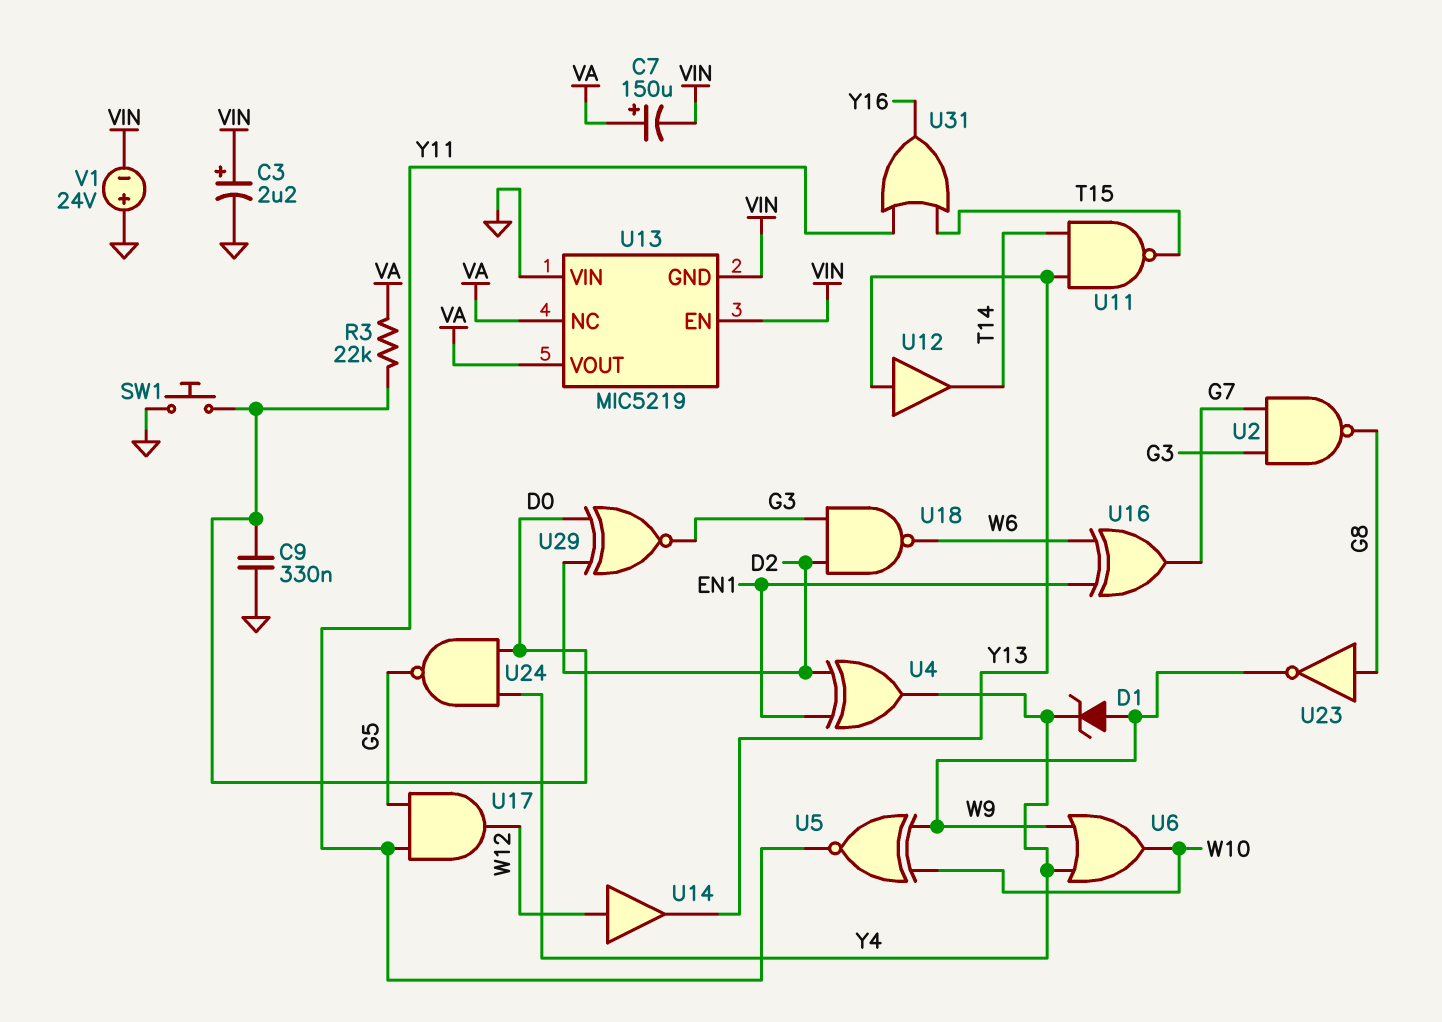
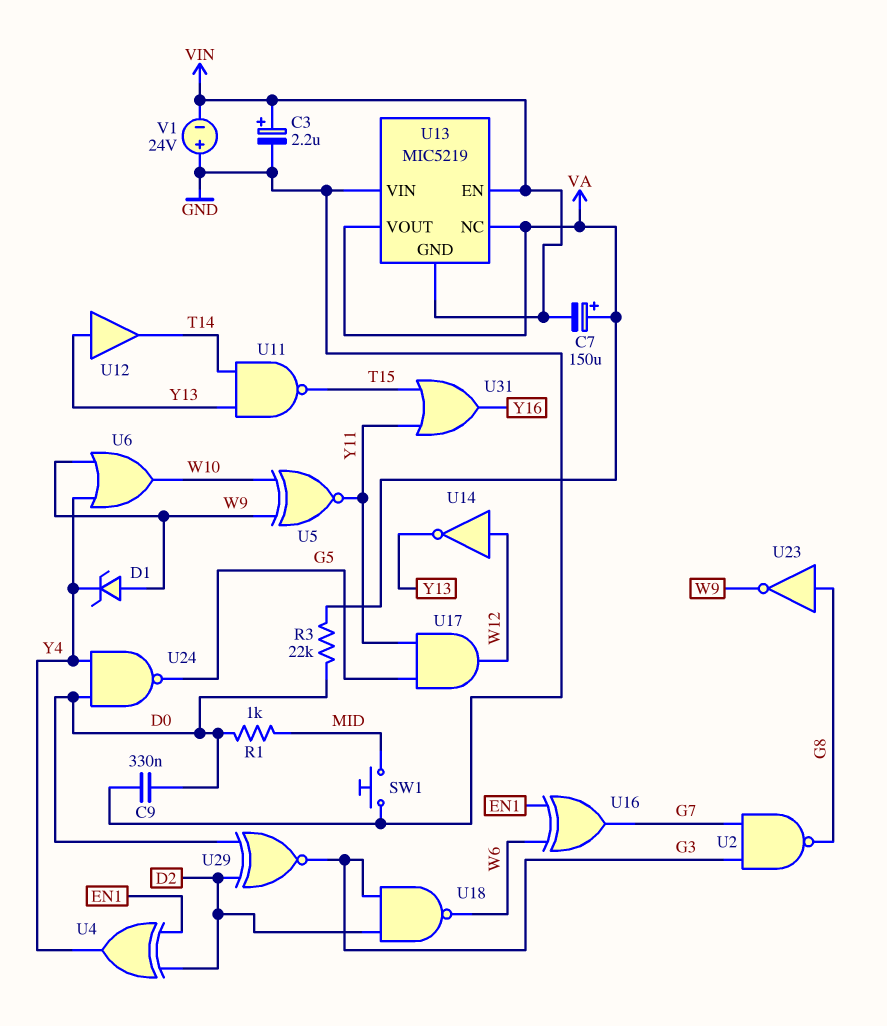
R1: none -> 1k (D0, MID)
SW1: button (D0, GND) -> button (GND, MID)
U14: buffer (in W12, out Y13) -> NOT (in W12, out Y13)

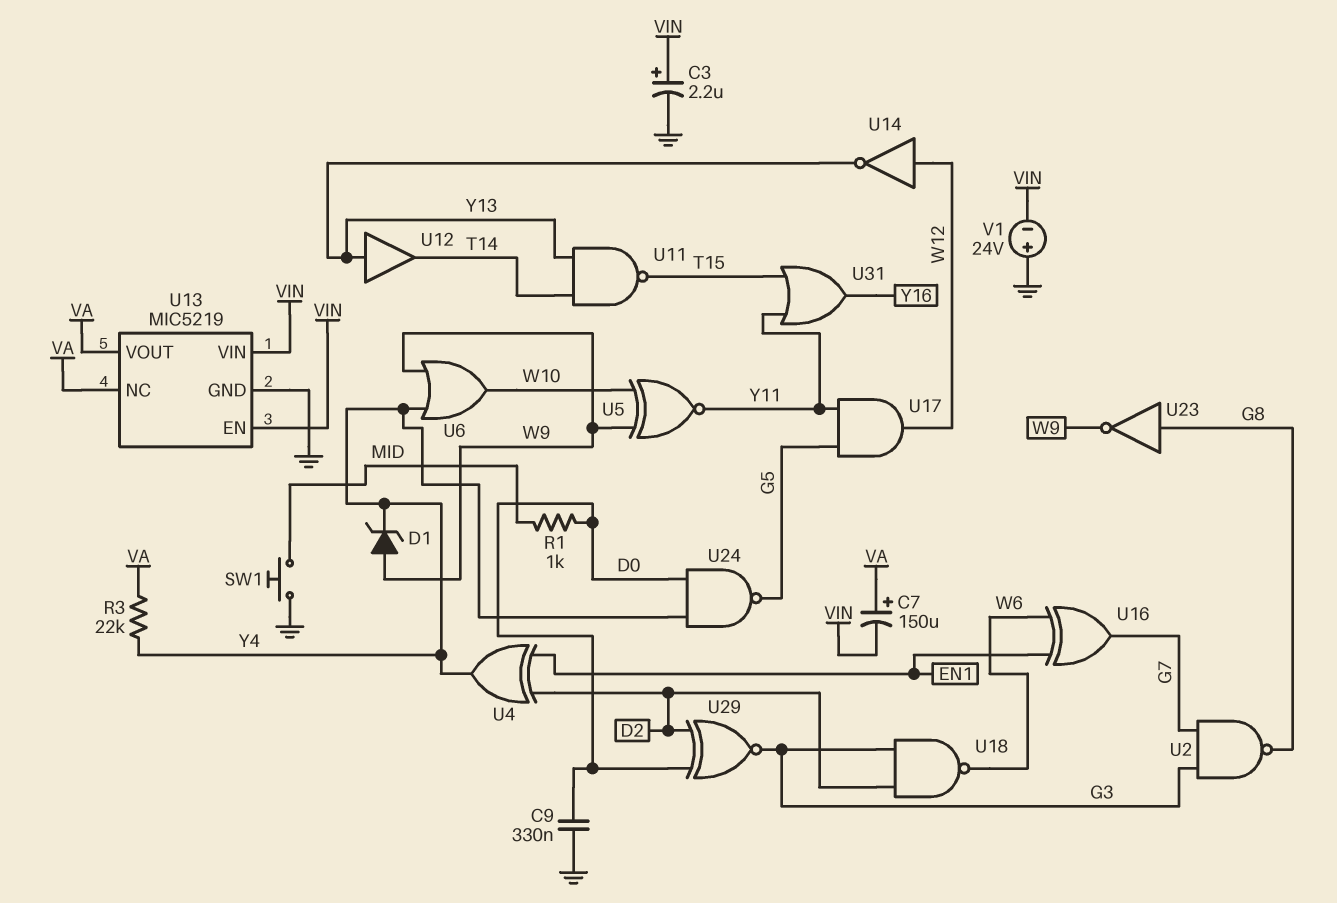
R3: 22k (D0, VA) -> 22k (VA, Y4)
U13 pin GND: VIN -> GND
U13 pin VIN: GND -> VIN

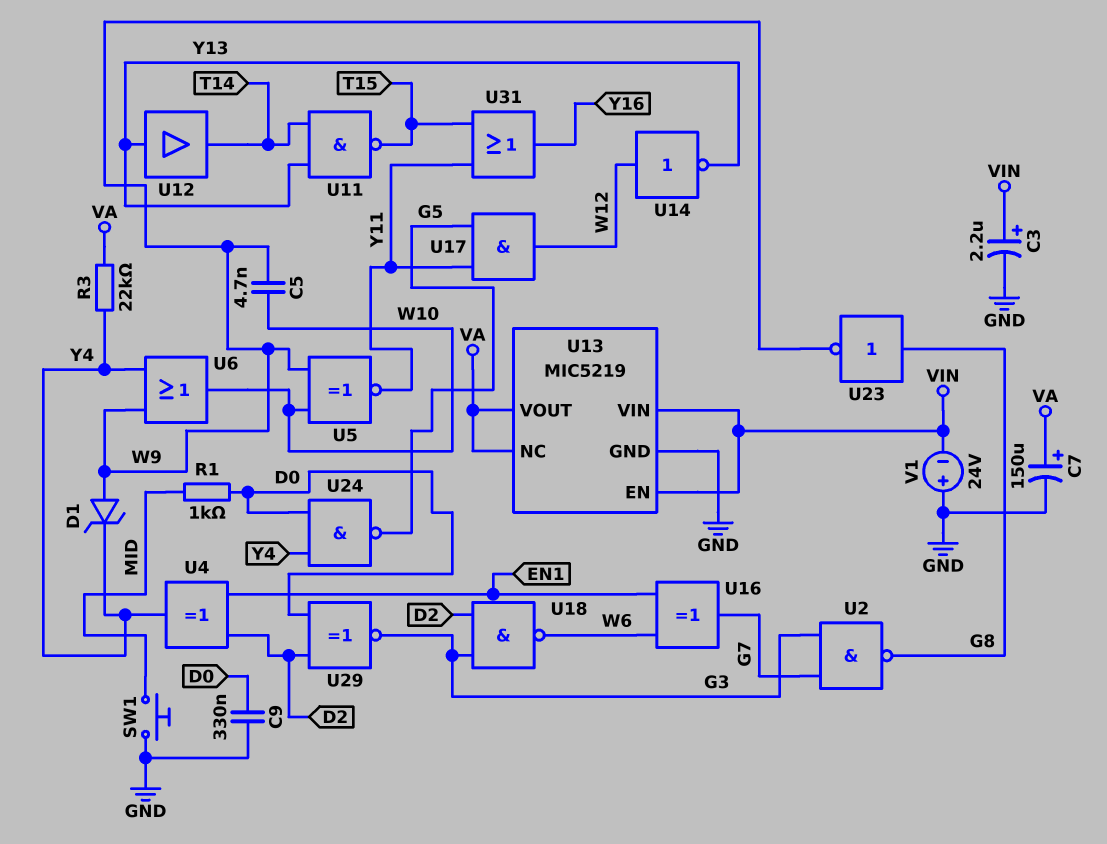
C5: none -> 4.7nF (W9, W10)
C7: 150uF (plus VA, minus VIN) -> 150uF (plus VA, minus GND)

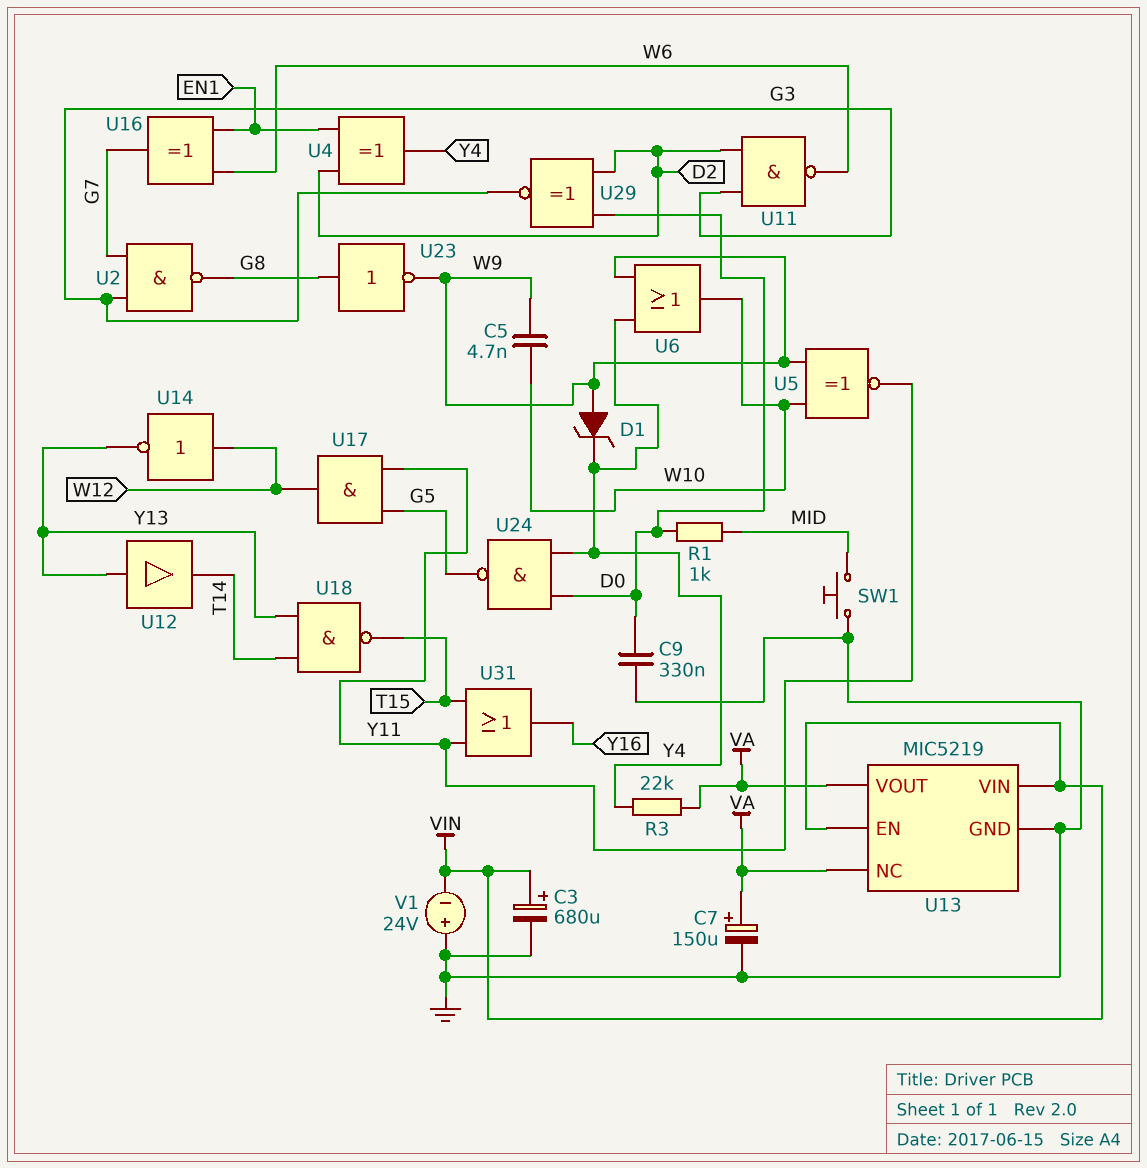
C3: 2.2uF (plus VIN, minus GND) -> 680uF (plus VIN, minus GND)
U11: NAND (in T14, in Y13, out T15) -> NAND (in D2, in G3, out W6)
U18: NAND (in D2, in G3, out W6) -> NAND (in T14, in Y13, out T15)

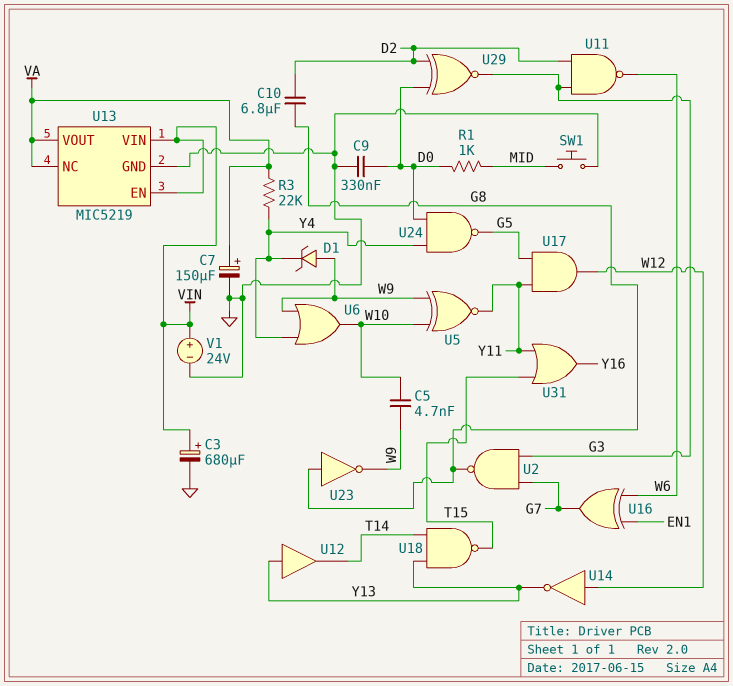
C10: none -> 6.8uF (D2, G8)
U4: XOR (in D2, in EN1, out Y4) -> none
V1: 24V (plus GND, minus VIN) -> 24V (plus VIN, minus GND)

